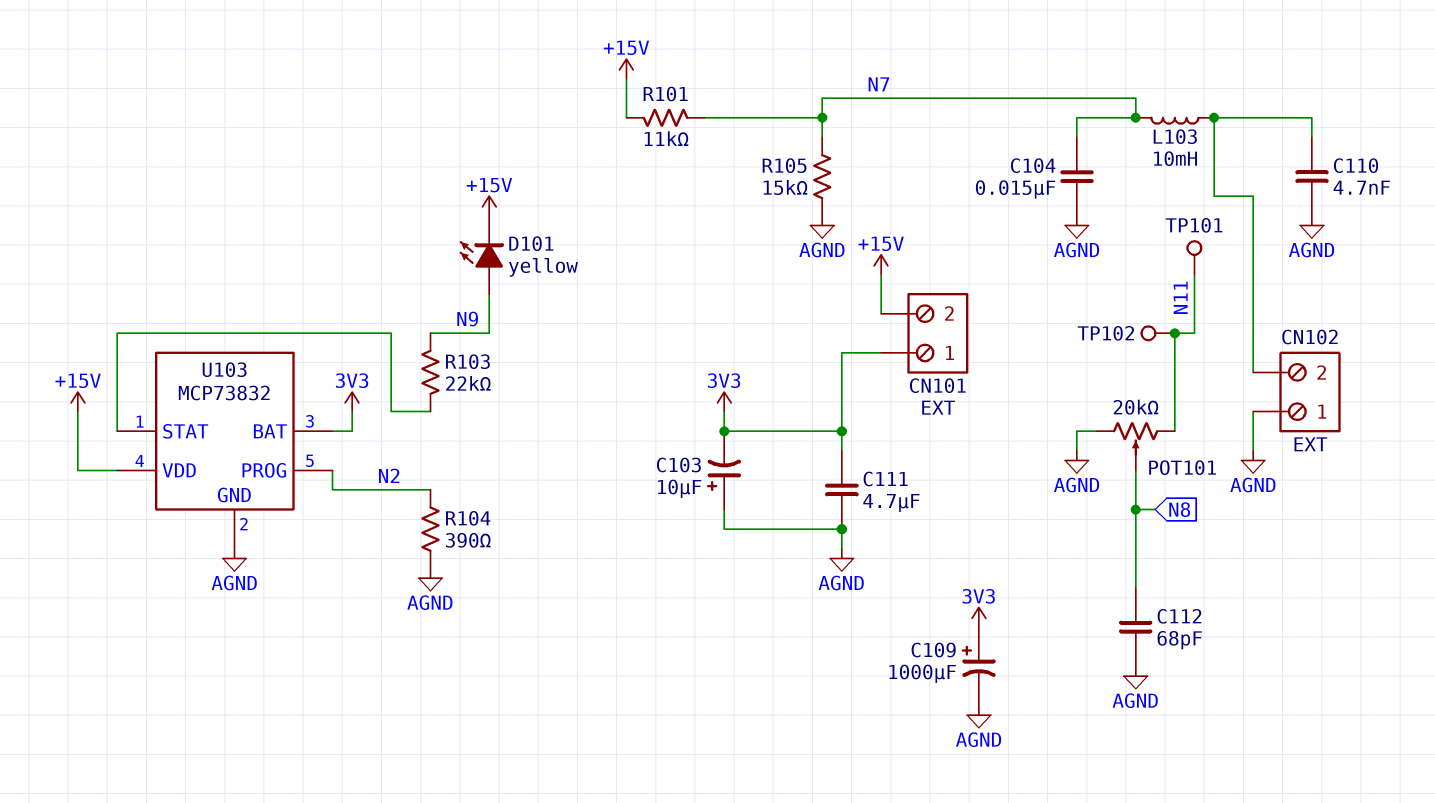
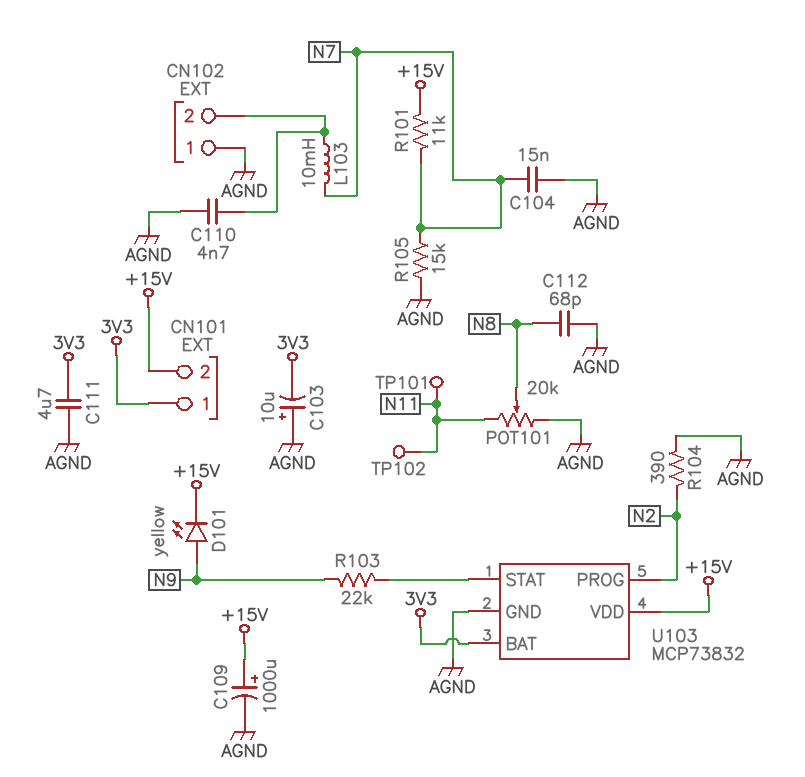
C109: 1000uF (plus 3V3, minus AGND) -> 1000uF (plus +15V, minus AGND)

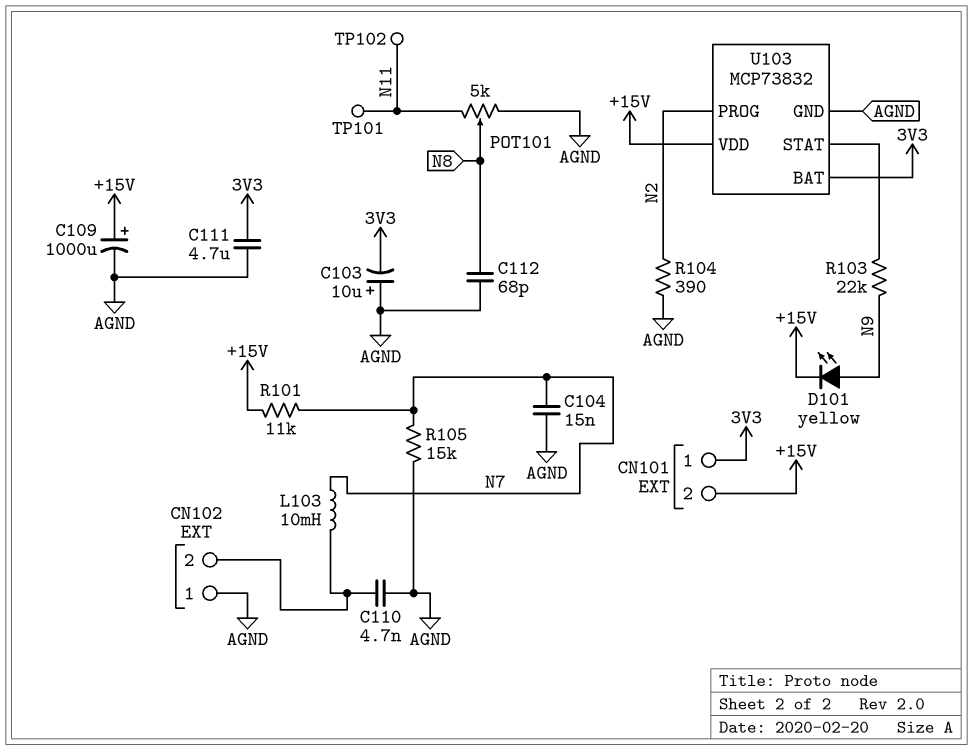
POT101: 20k (AGND, N11, wiper N8) -> 5k (AGND, N11, wiper N8)

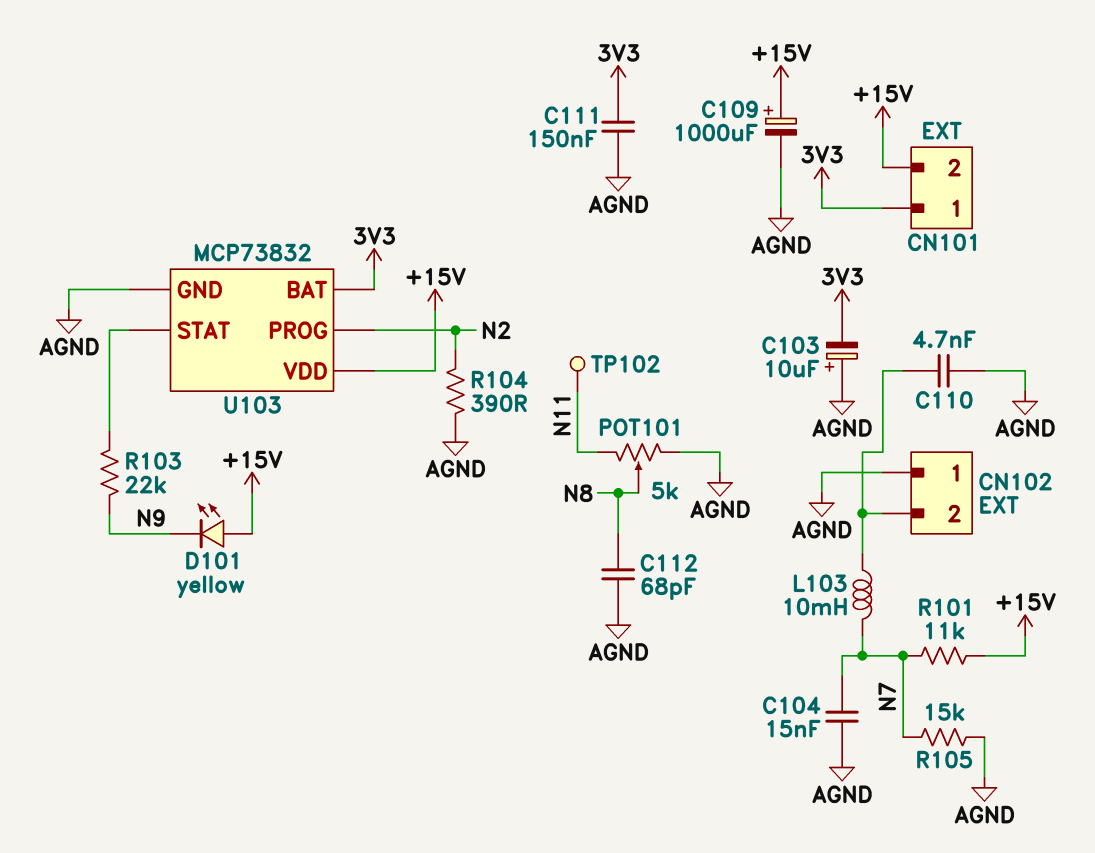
C111: 4.7uF (3V3, AGND) -> 150nF (3V3, AGND)
D101: LED yellow (A N9, K +15V) -> LED yellow (A +15V, K N9)
TP101: test point (N11) -> none

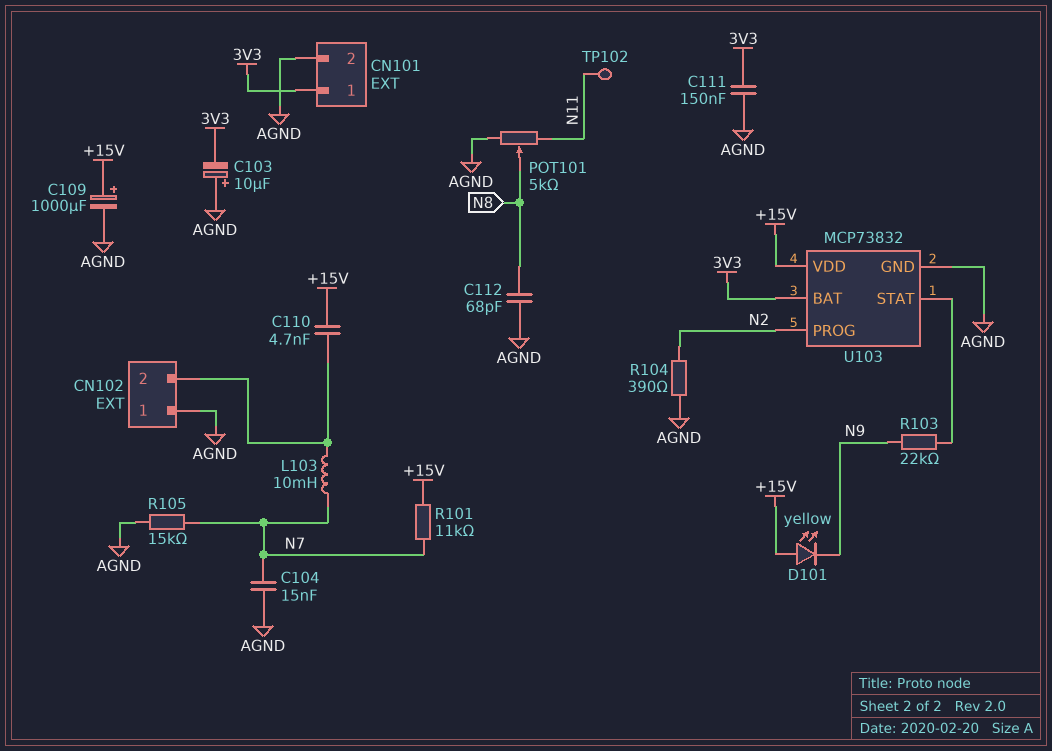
C110: 4.7nF (AGND, CN102/2) -> 4.7nF (+15V, CN102/2)
CN101 pin 2: +15V -> AGND

